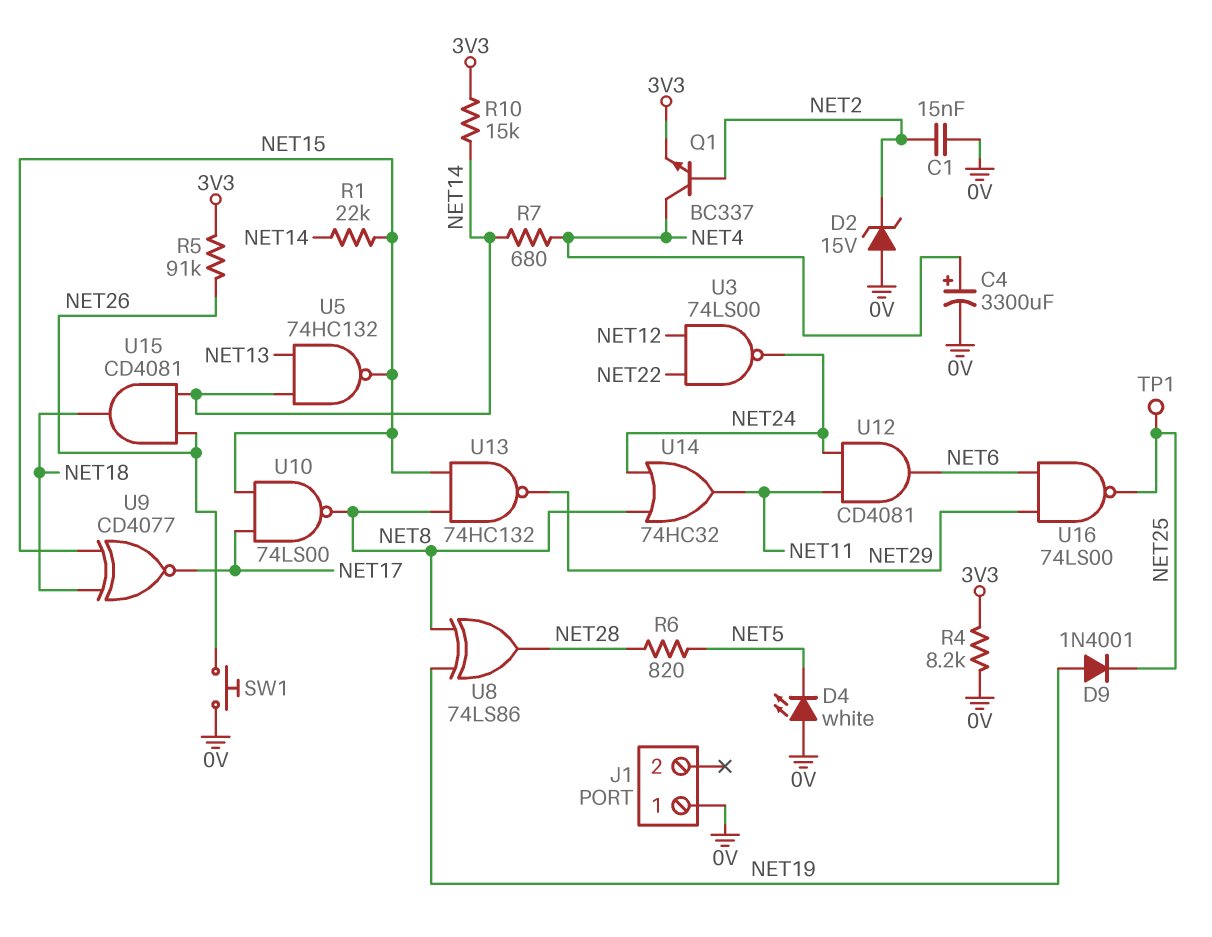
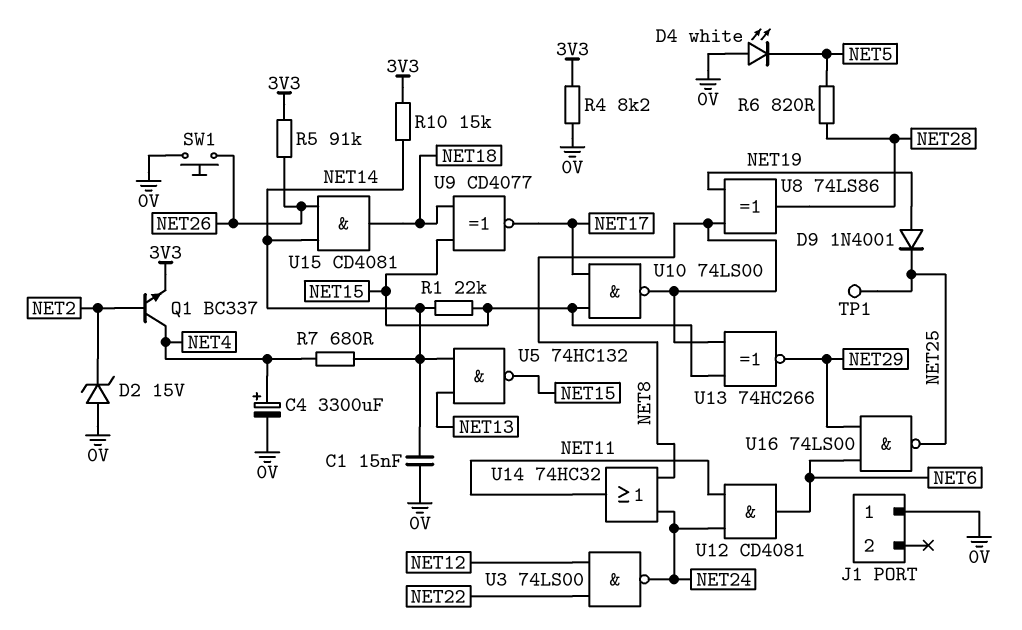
C1: 15nF (0V, NET2) -> 15nF (0V, NET14)
U13: NAND 74HC132 (in NET8, in NET15, out NET29) -> XNOR 74HC266 (in NET8, in NET15, out NET29)

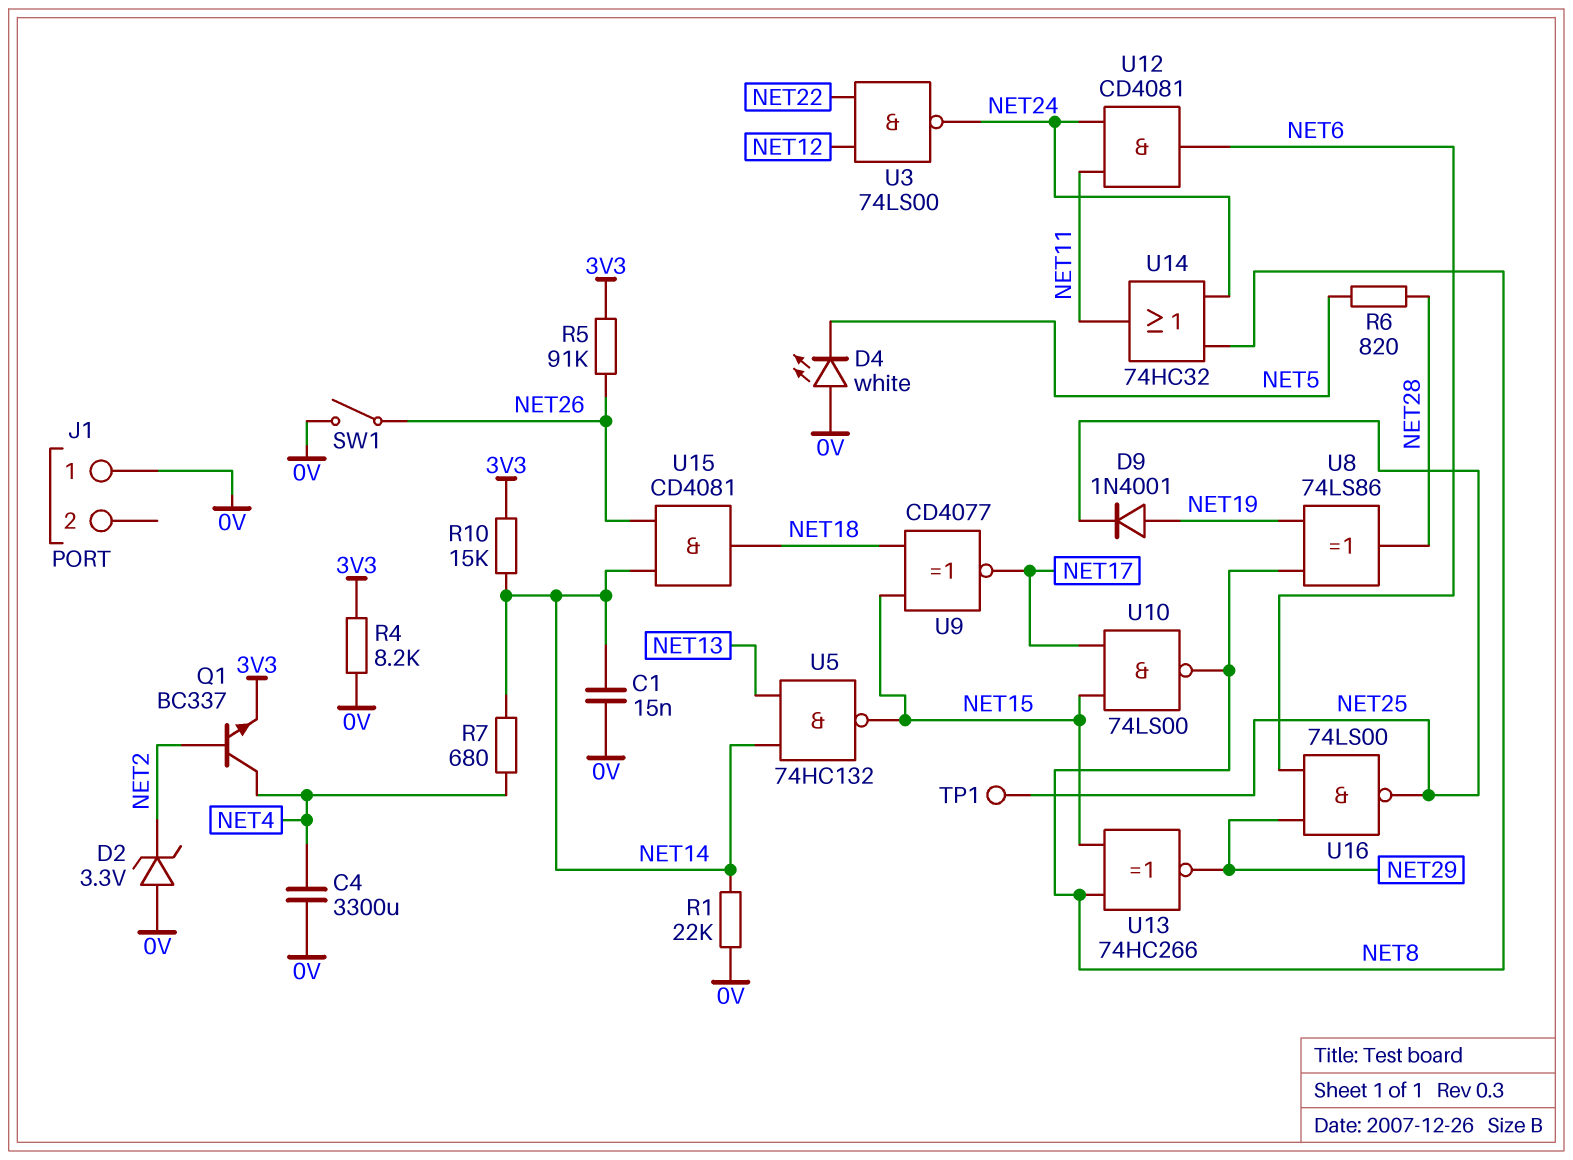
C4: 3300uF (plus NET4, minus 0V) -> 3300uF (0V, NET4)
D2: zener 15V (A 0V, K NET2) -> zener 3.3V (A 0V, K NET2)
R1: 22k (NET14, NET15) -> 22k (0V, NET14)
SW1: button (0V, NET26) -> switch (0V, NET26)

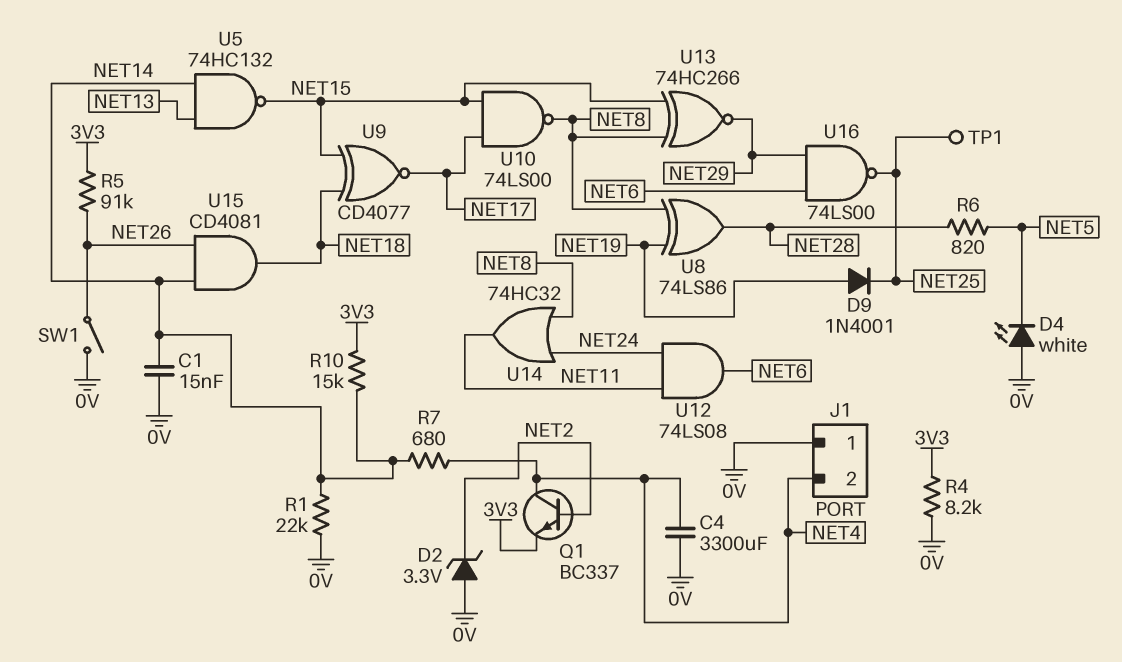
J1 pin 2: none -> NET4
U3: NAND 74LS00 (in NET12, in NET22, out NET24) -> none
U12: AND CD4081 (in NET11, in NET24, out NET6) -> AND 74LS08 (in NET11, in NET24, out NET6)

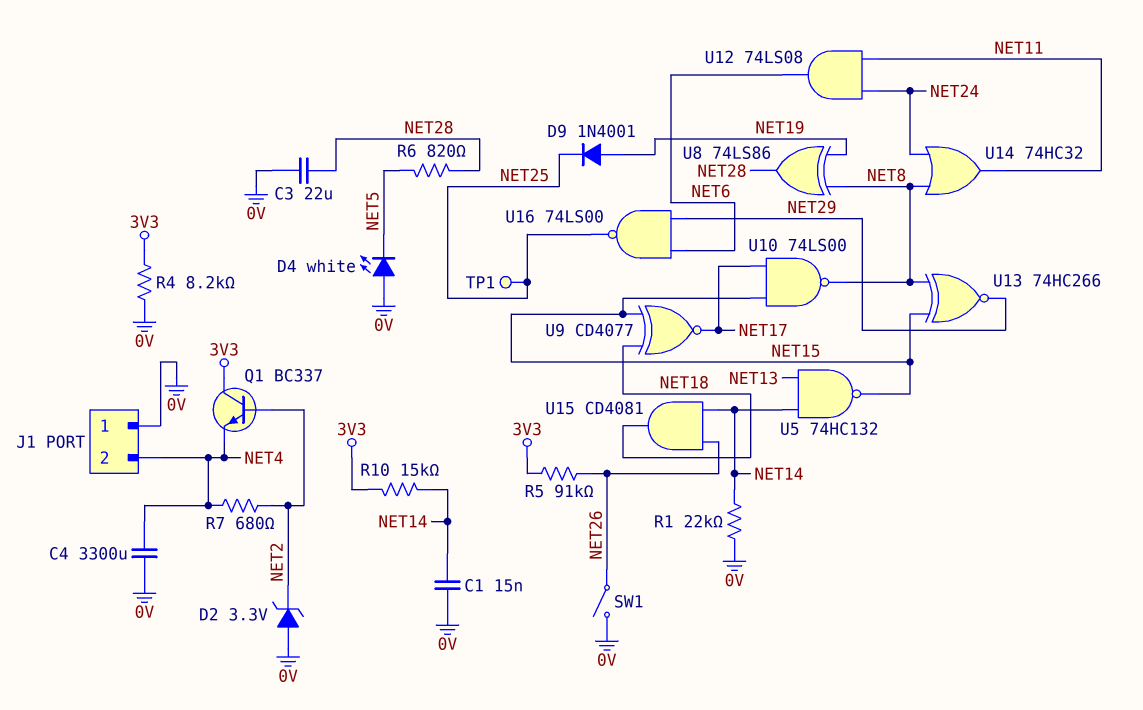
C3: none -> 22uF (0V, NET28)
Q1: NPN BC337 (B NET2, C NET4, E 3V3) -> NPN BC337 (B NET2, C 3V3, E NET4)
R7: 680 (NET4, NET14) -> 680 (NET2, NET4)

